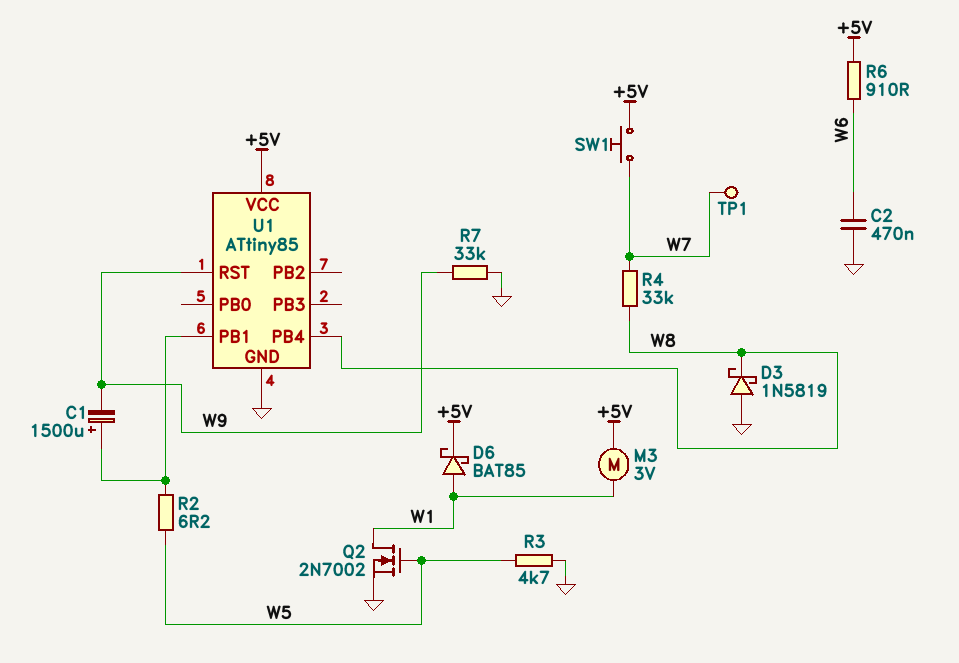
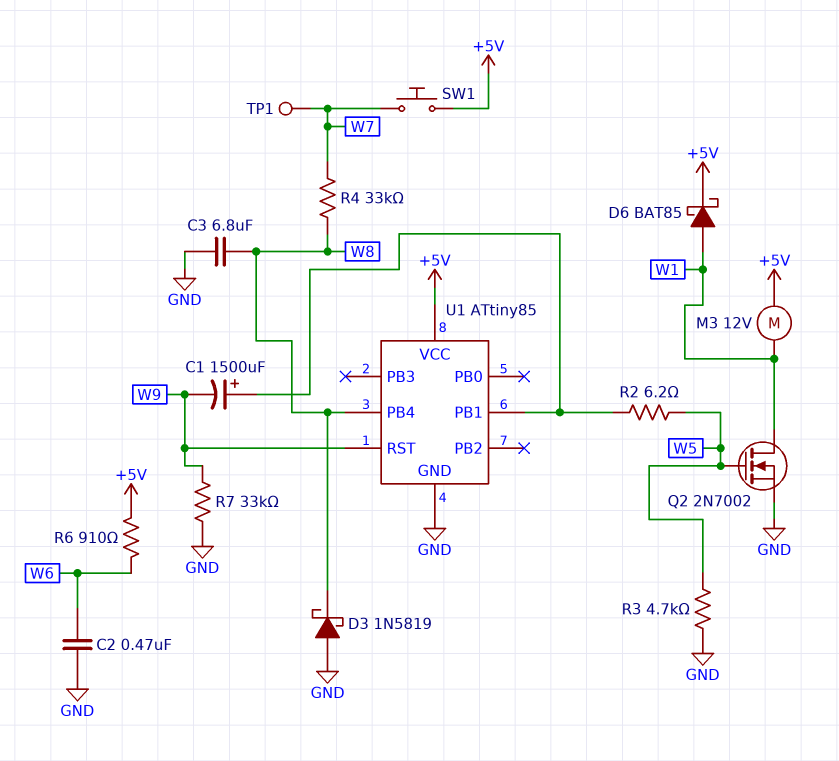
C3: none -> 6.8uF (GND, W8)
M3: motor 3V (+5V, W1) -> motor 12V (+5V, W1)

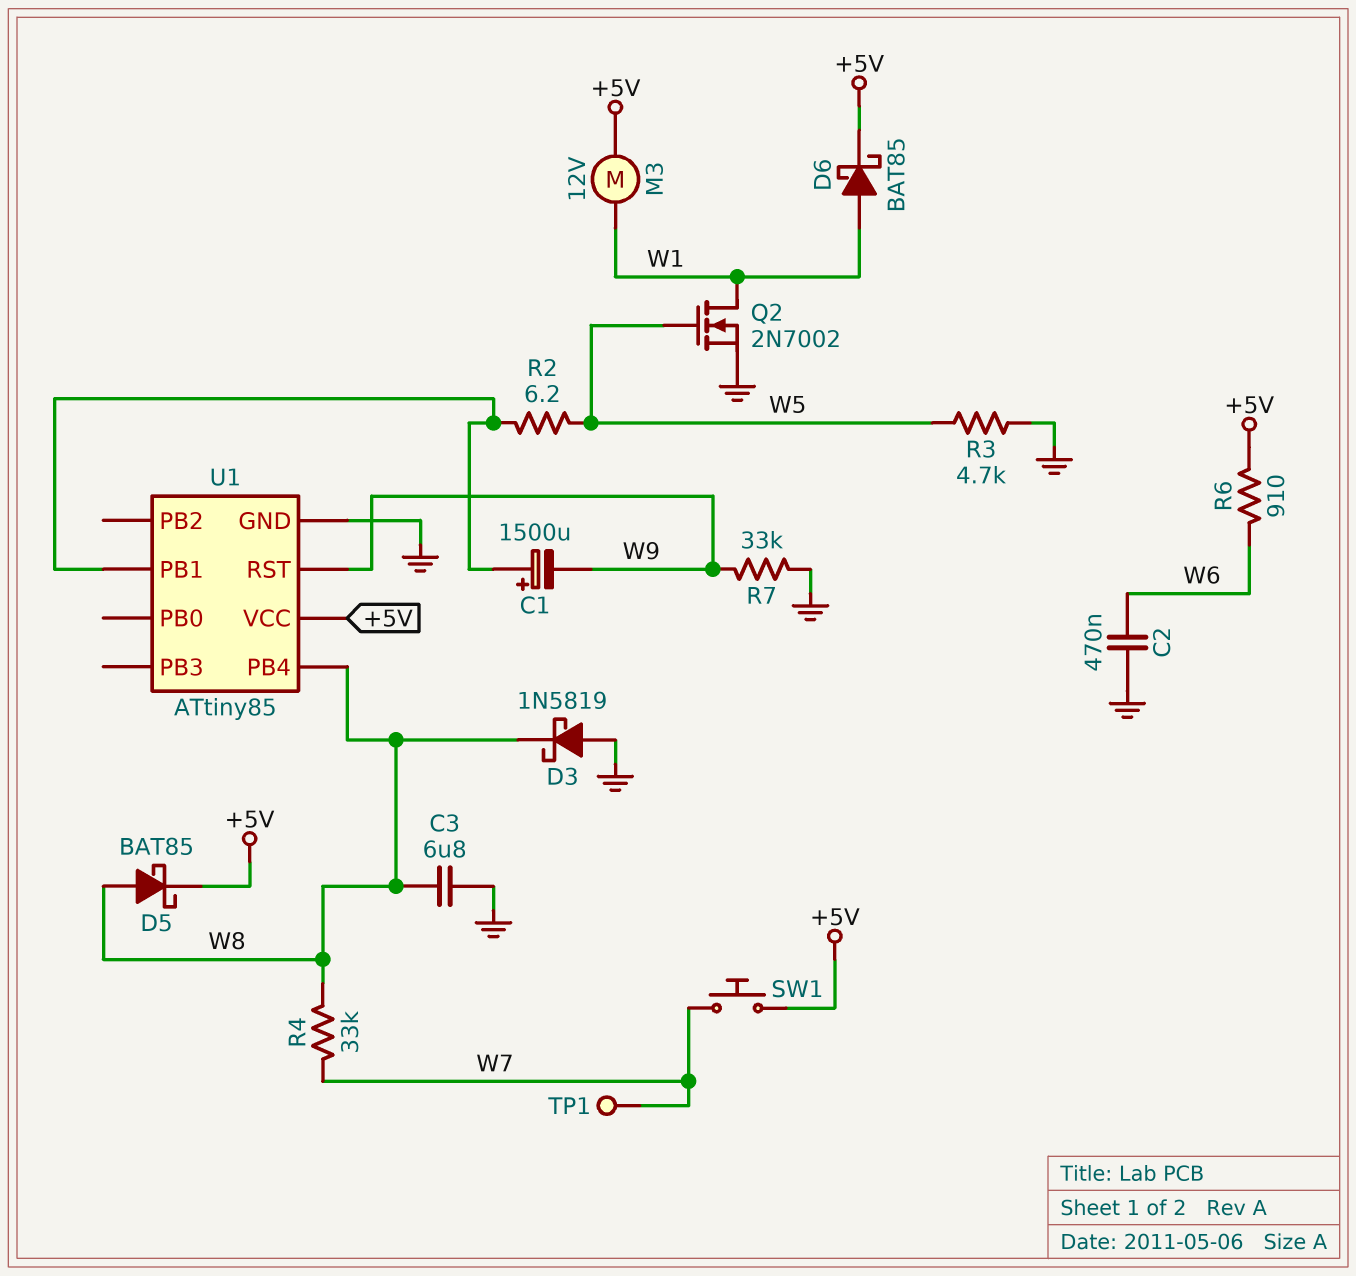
D5: none -> schottky BAT85 (A W8, K +5V)

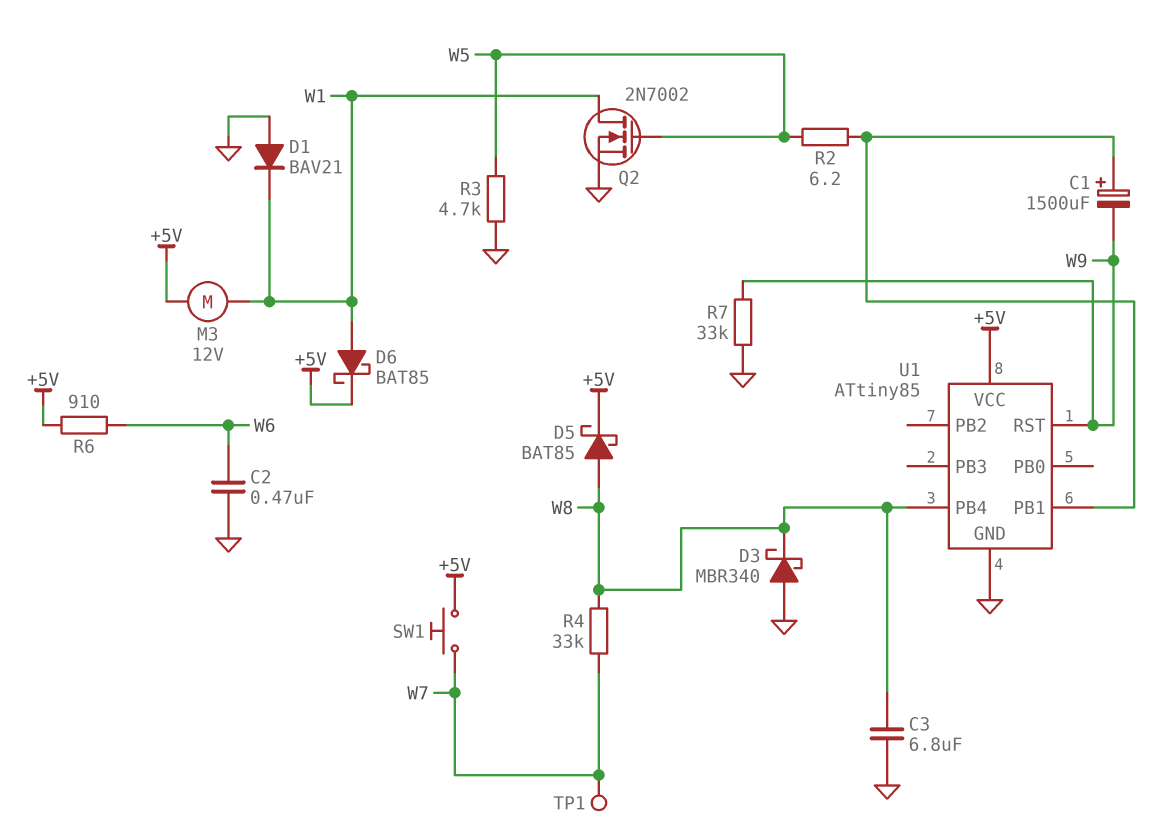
D1: none -> diode BAV21 (A GND, K W1)
D3: schottky 1N5819 (A GND, K W8) -> schottky MBR340 (A GND, K W8)

